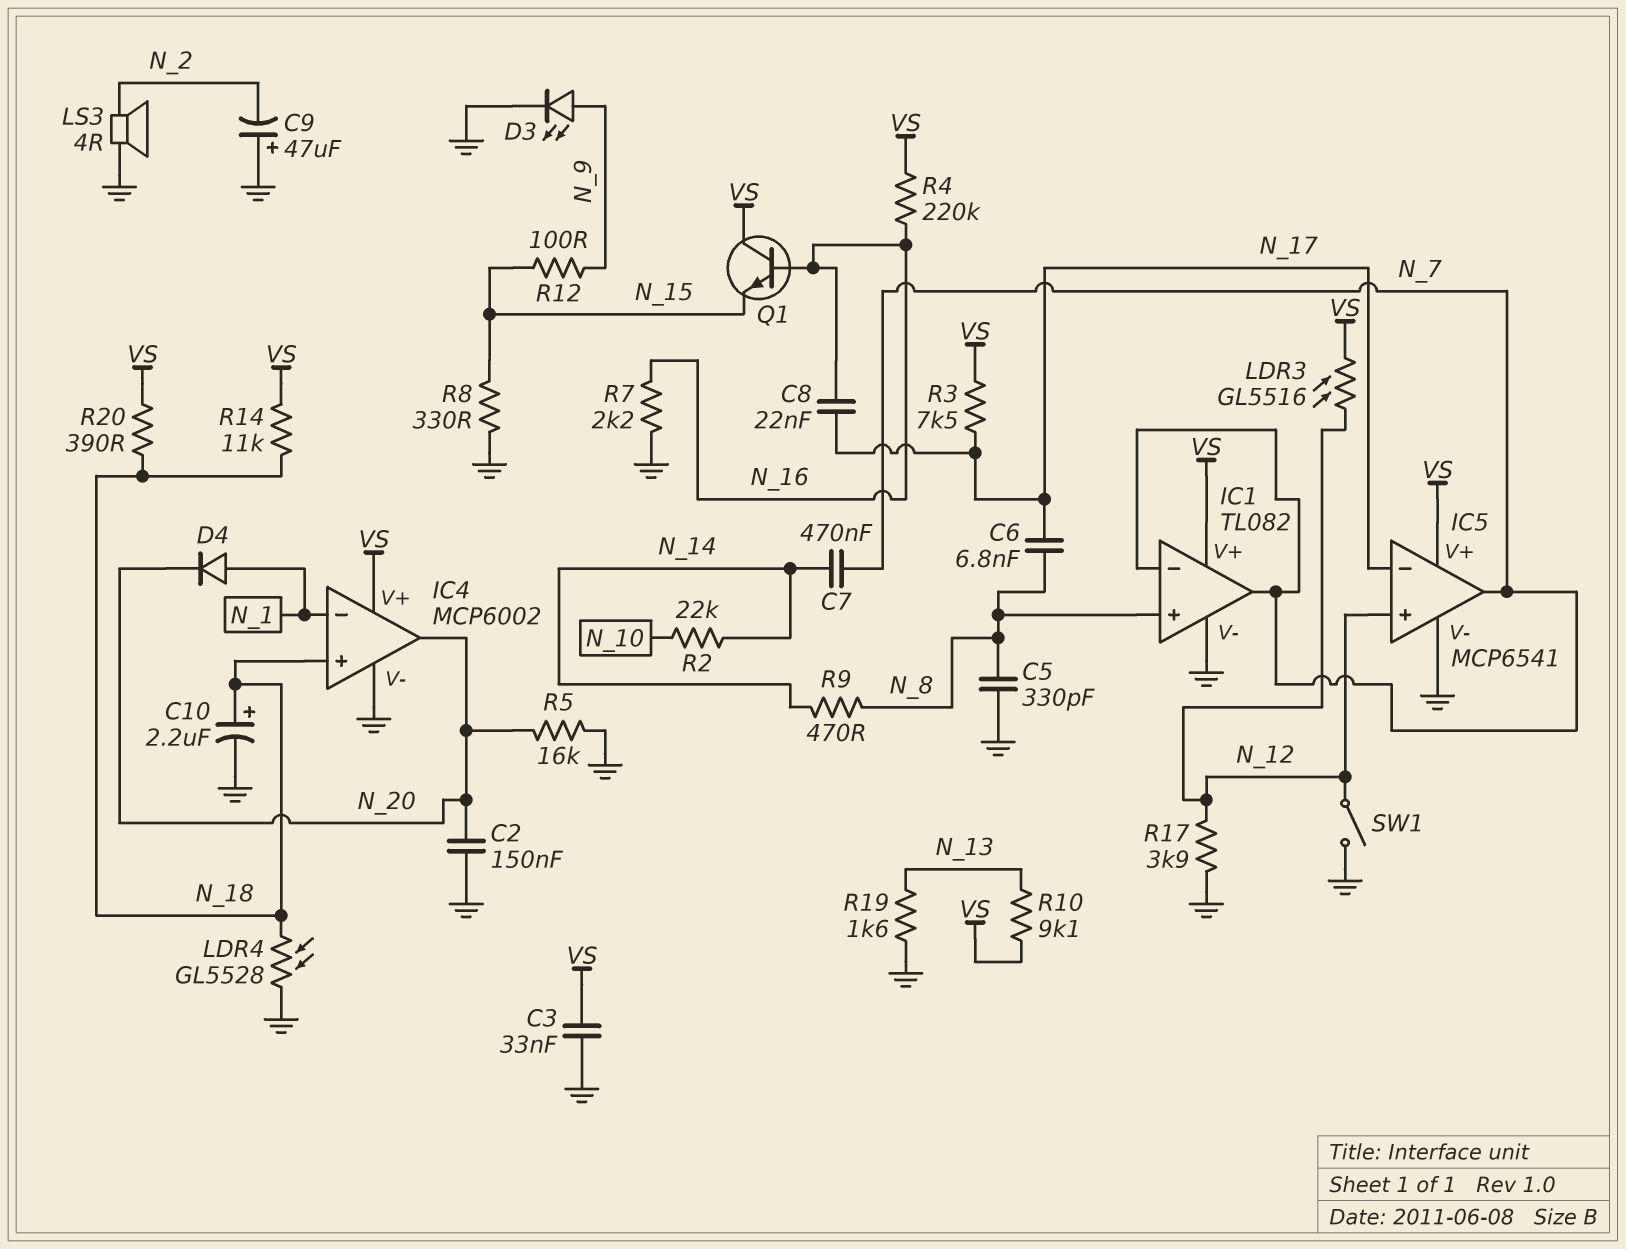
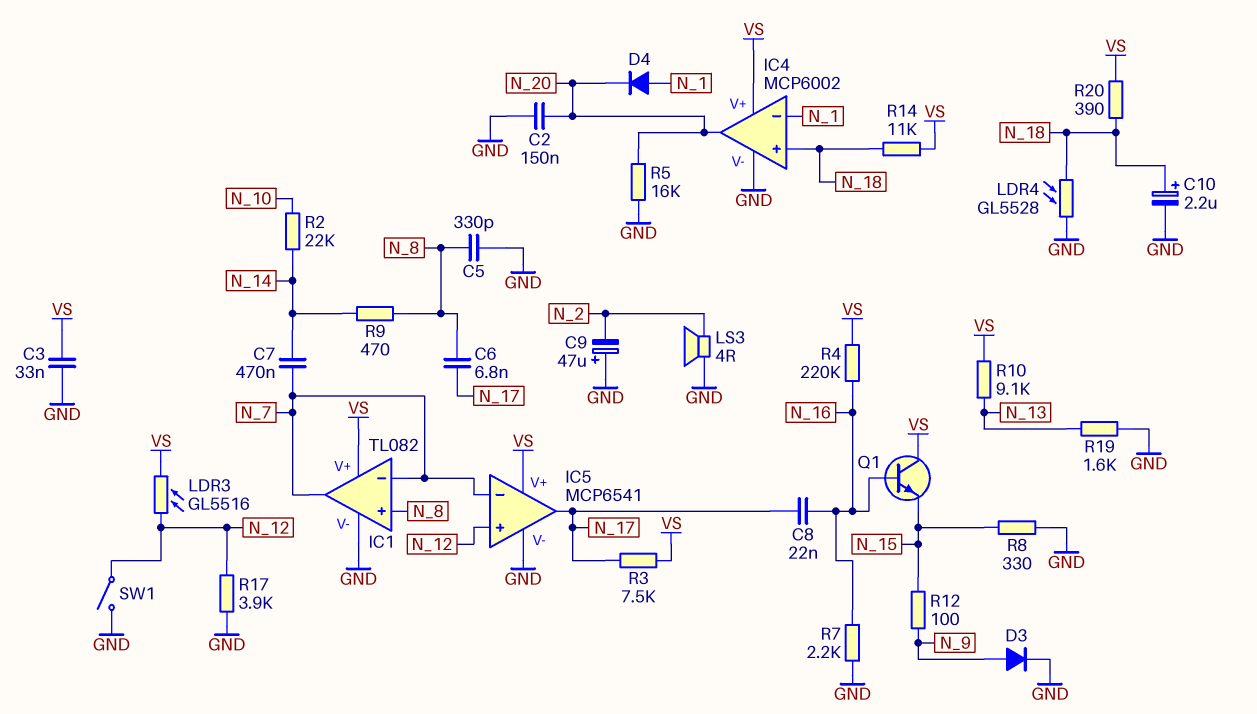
D3: LED (A N_9, K GND) -> diode (A N_9, K GND)
IC5 pin in-: N_17 -> N_7
IC5 pin out: N_7 -> N_17

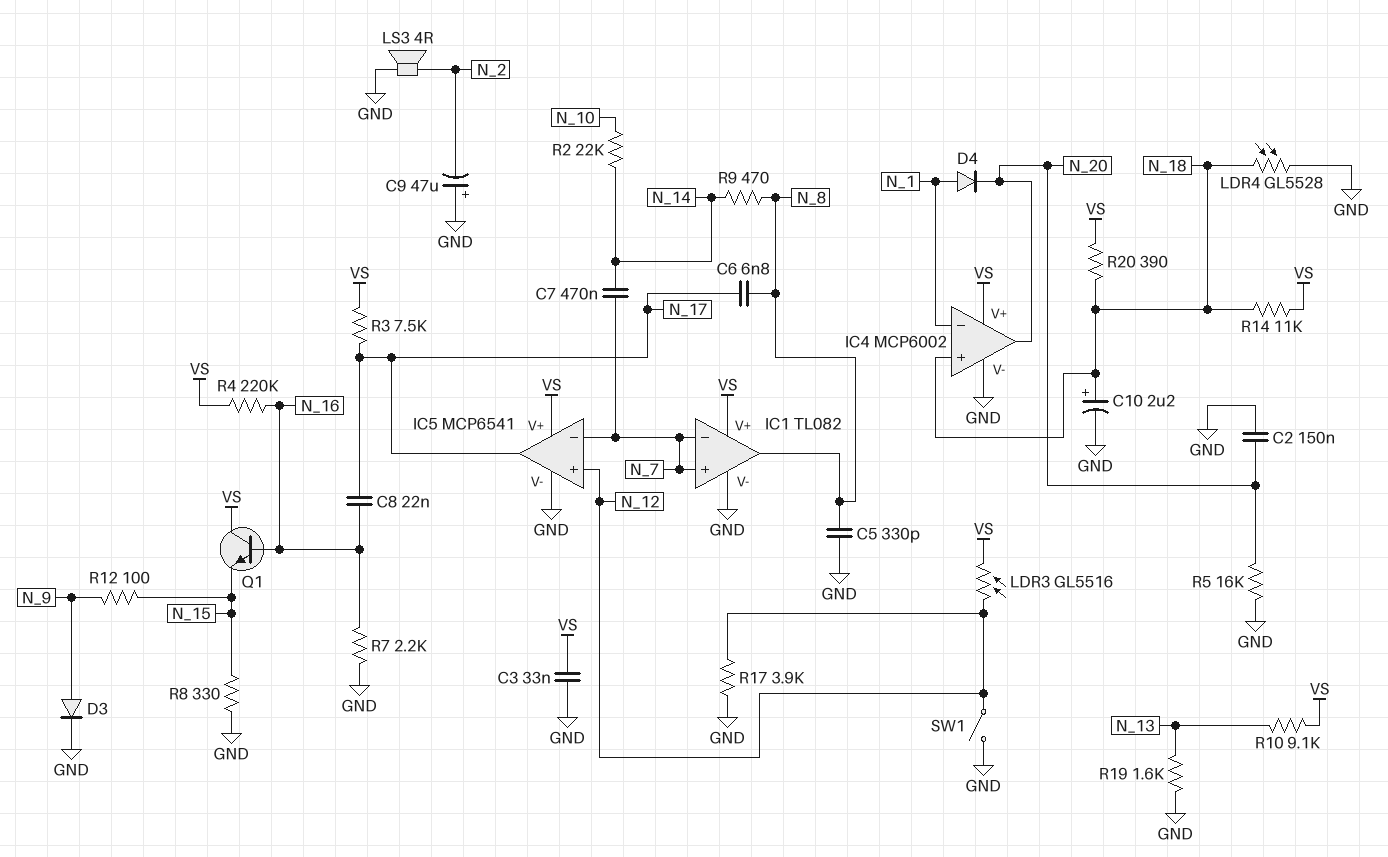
IC1 pin in+: N_8 -> N_7
IC1 pin out: N_7 -> N_8

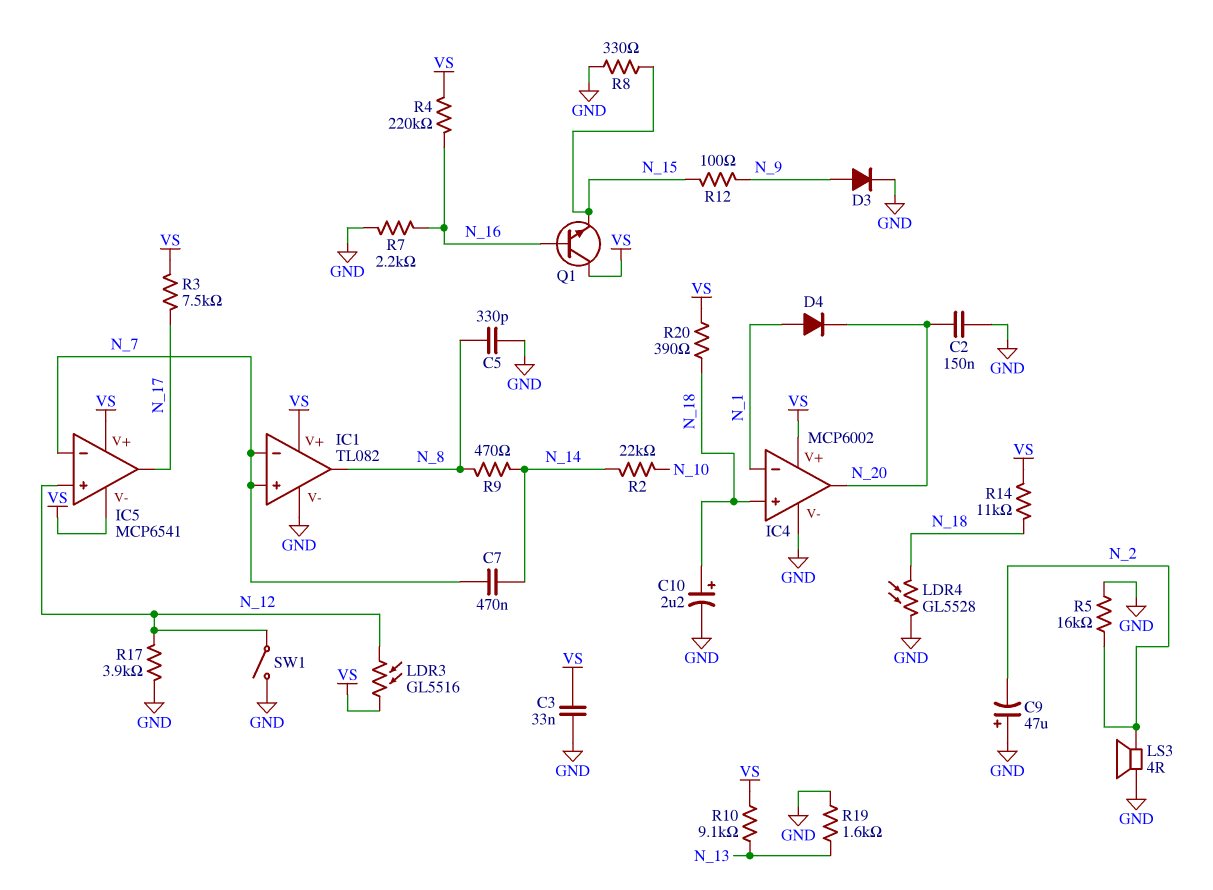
C6: 6.8nF (N_8, N_17) -> none
C8: 22nF (N_16, N_17) -> none
IC5 pin V-: GND -> VS
R5: 16k (GND, N_20) -> 16k (GND, N_2)

